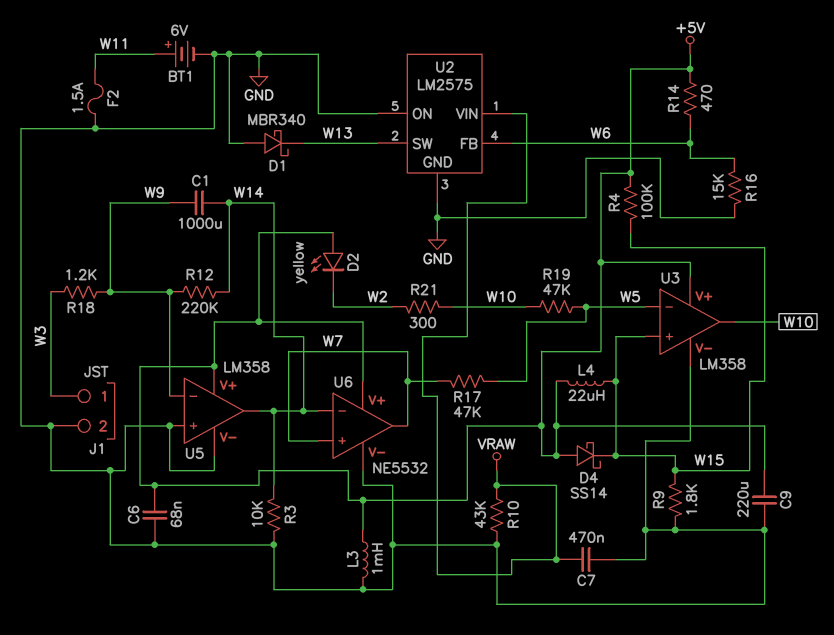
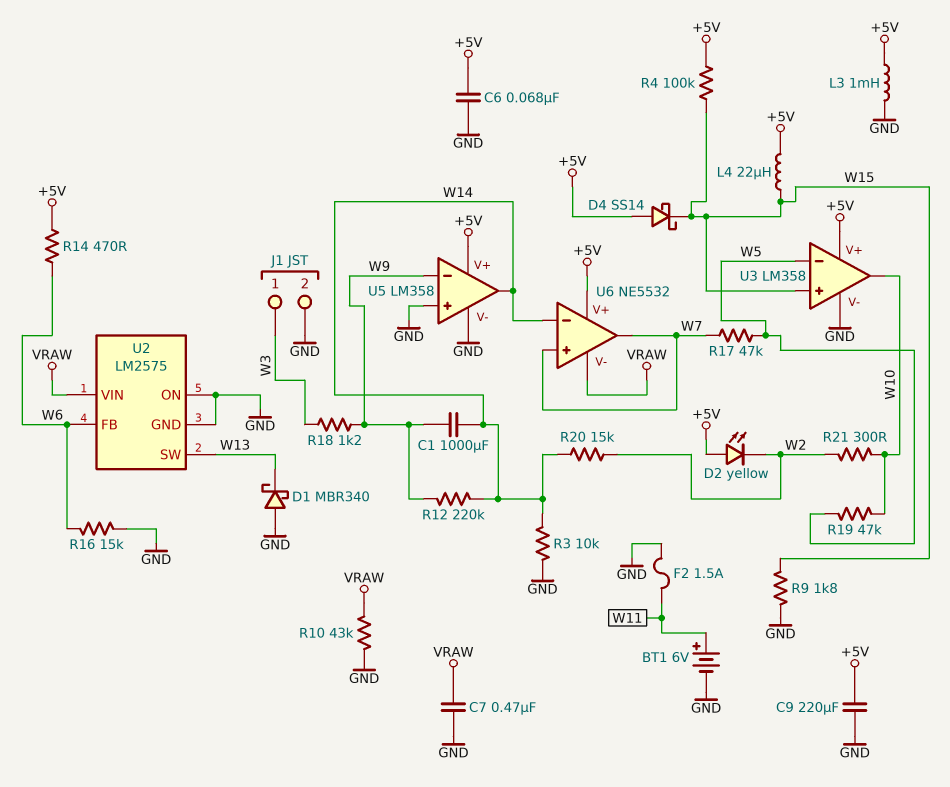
R20: none -> 15k (W2, W14)
U6 pin V-: GND -> VRAW

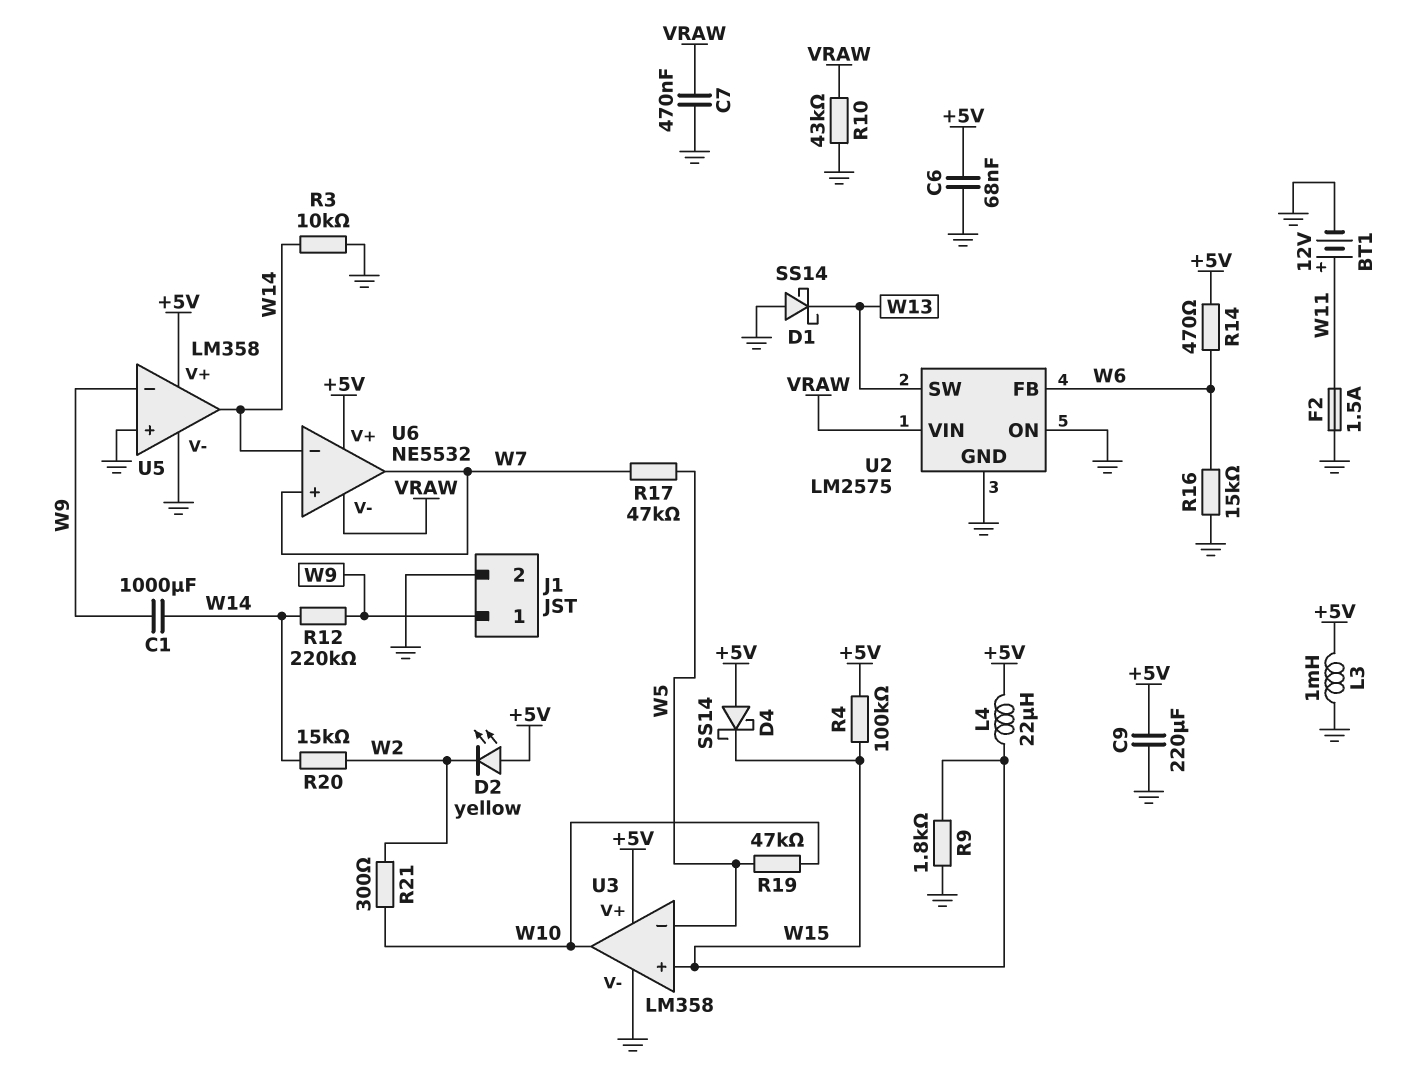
BT1: 6V (plus W11, minus GND) -> 12V (plus W11, minus GND)
D1: schottky MBR340 (A GND, K W13) -> schottky SS14 (A GND, K W13)
J1 pin 1: W3 -> W9
R18: 1.2k (W3, W9) -> none

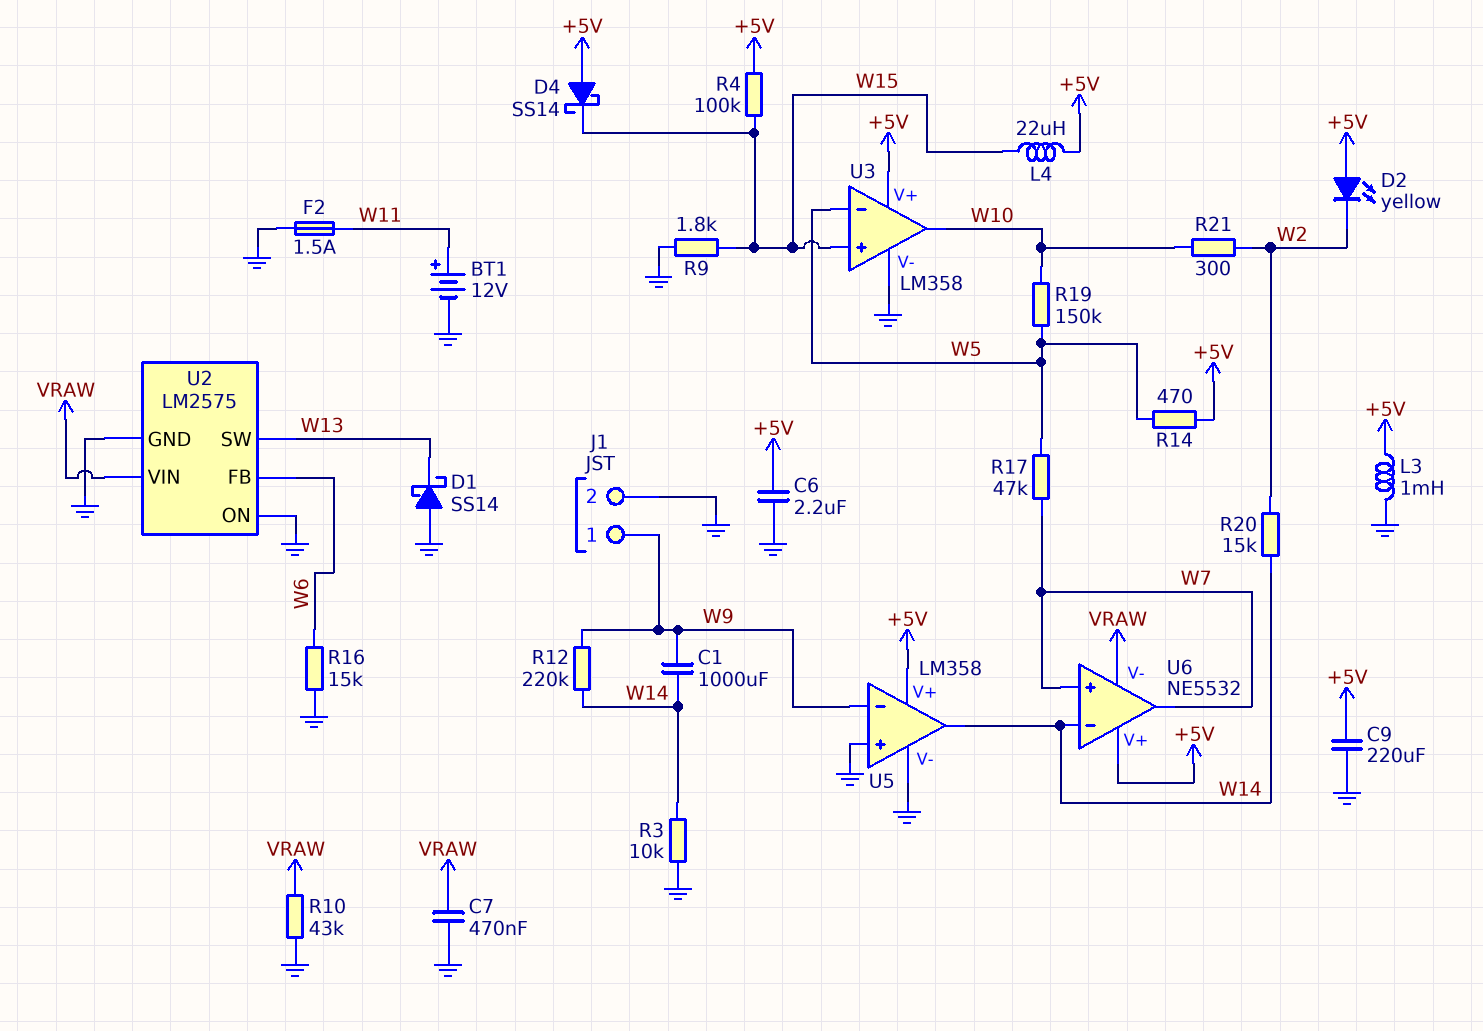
C6: 68nF (+5V, GND) -> 2.2uF (+5V, GND)
R14: 470 (+5V, W6) -> 470 (+5V, W5)
R19: 47k (W5, W10) -> 150k (W5, W10)

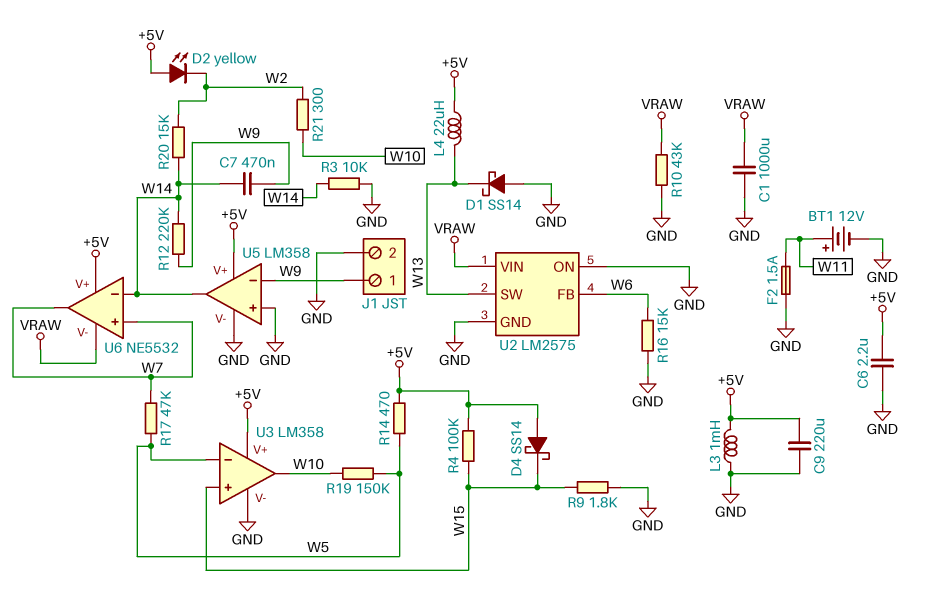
C1: 1000uF (W9, W14) -> 1000uF (GND, VRAW)
C7: 470nF (GND, VRAW) -> 470nF (W9, W14)
L4: 22uH (+5V, W15) -> 22uH (+5V, W13)

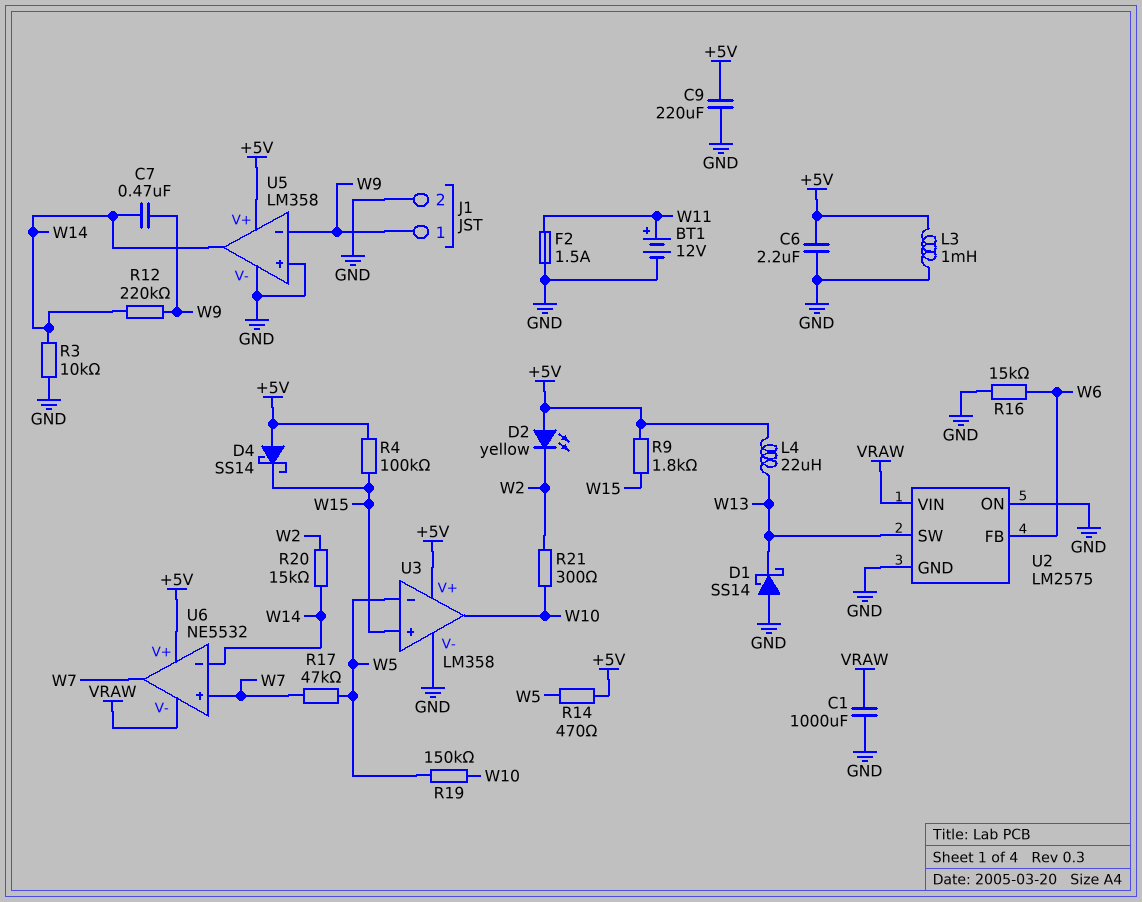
R9: 1.8k (GND, W15) -> 1.8k (+5V, W15)
R10: 43k (GND, VRAW) -> none

